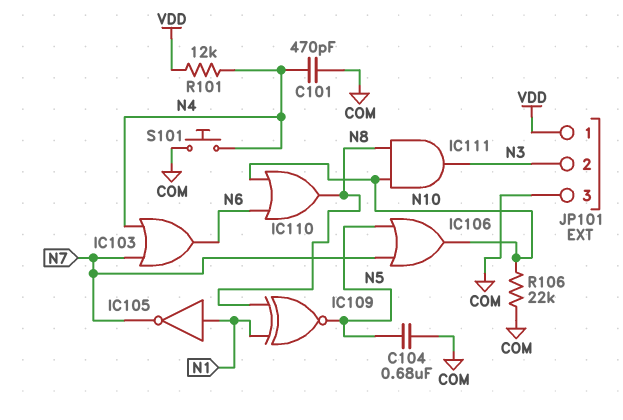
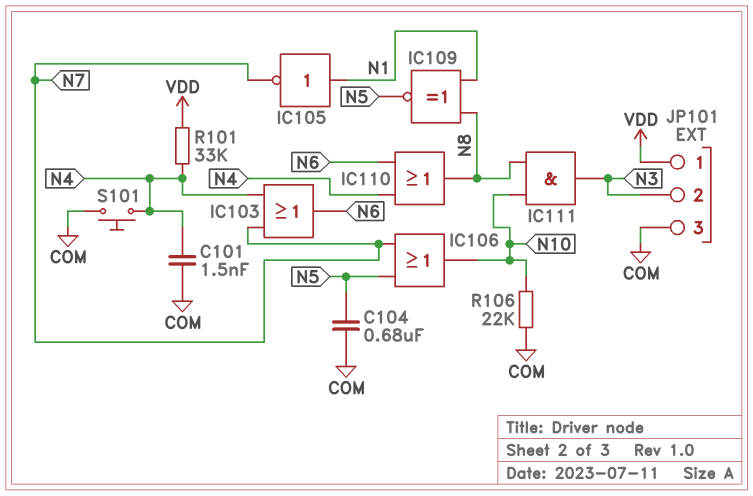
C101: 470pF (COM, N4) -> 1.5nF (COM, N4)
IC110: OR (in N6, in N10, out N8) -> OR (in N4, in N6, out N8)
R101: 12k (N4, VDD) -> 33k (N4, VDD)

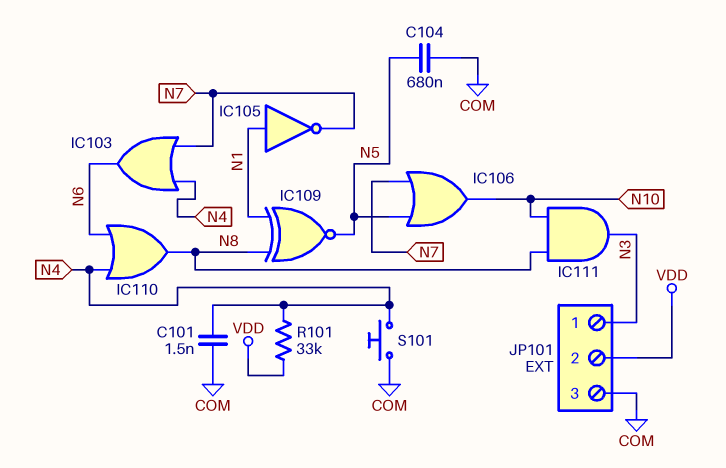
JP101 pin 1: VDD -> N3
JP101 pin 2: N3 -> VDD
R106: 22k (COM, N10) -> none

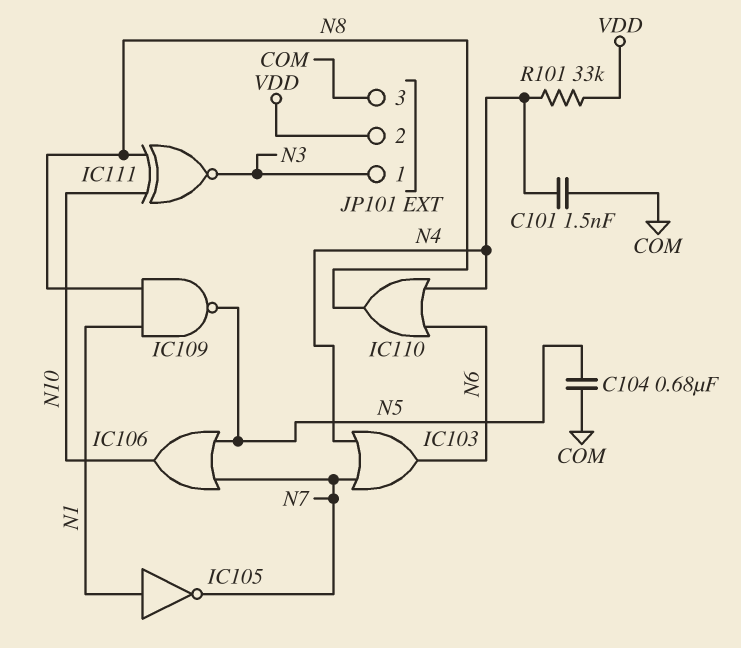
IC109: XNOR (in N1, in N8, out N5) -> NAND (in N1, in N8, out N5)
IC111: AND (in N8, in N10, out N3) -> XNOR (in N8, in N10, out N3)
S101: button (COM, N4) -> none

